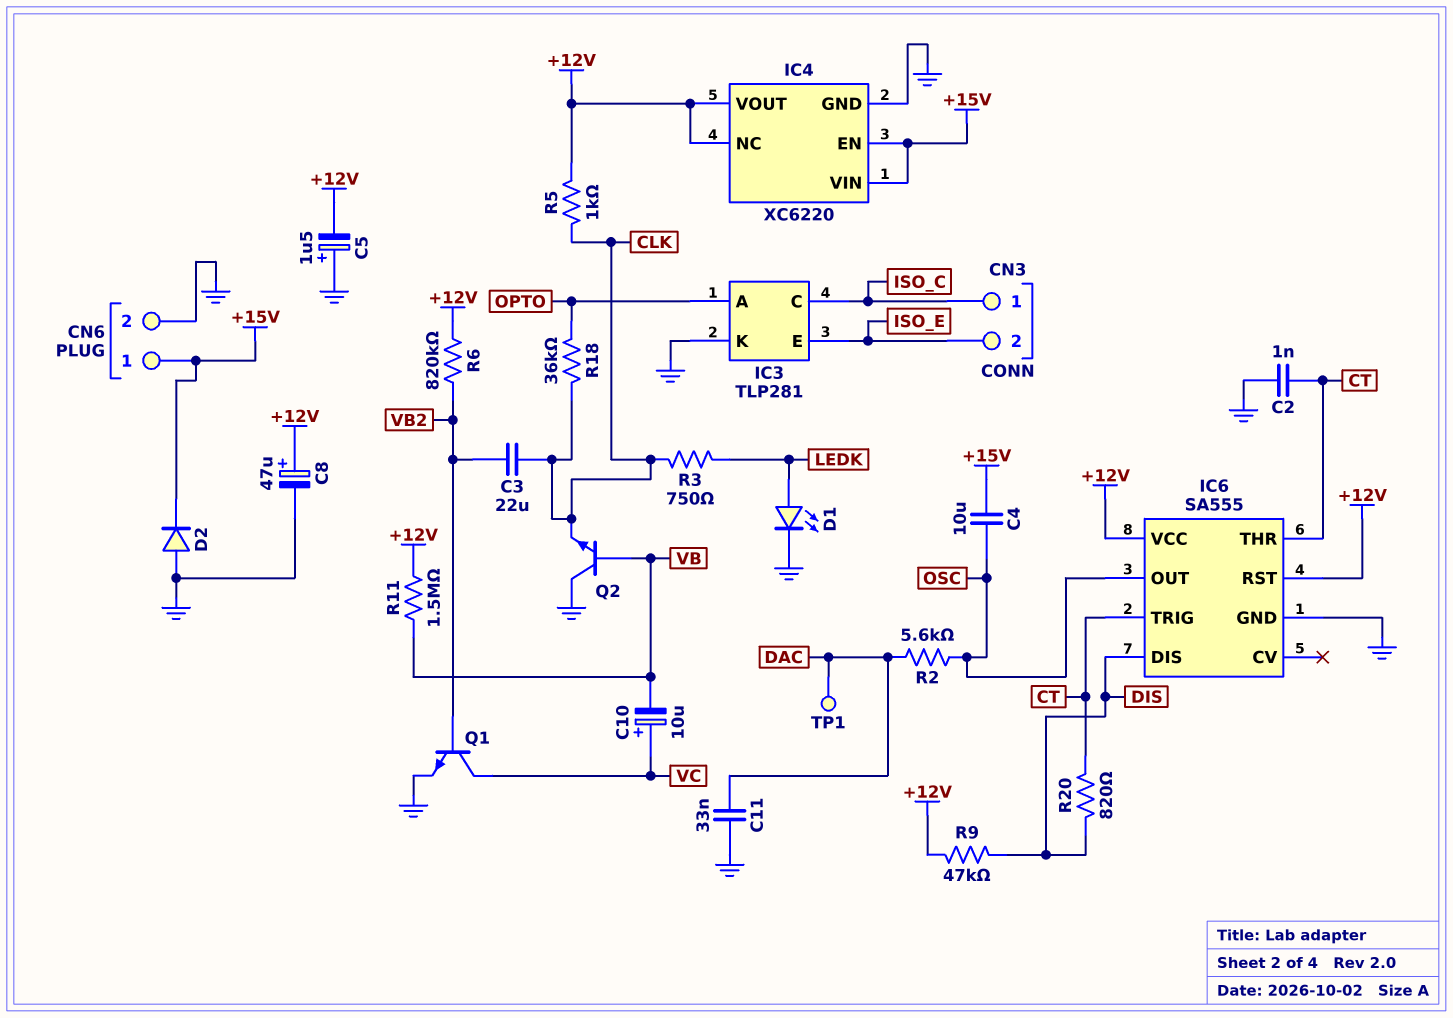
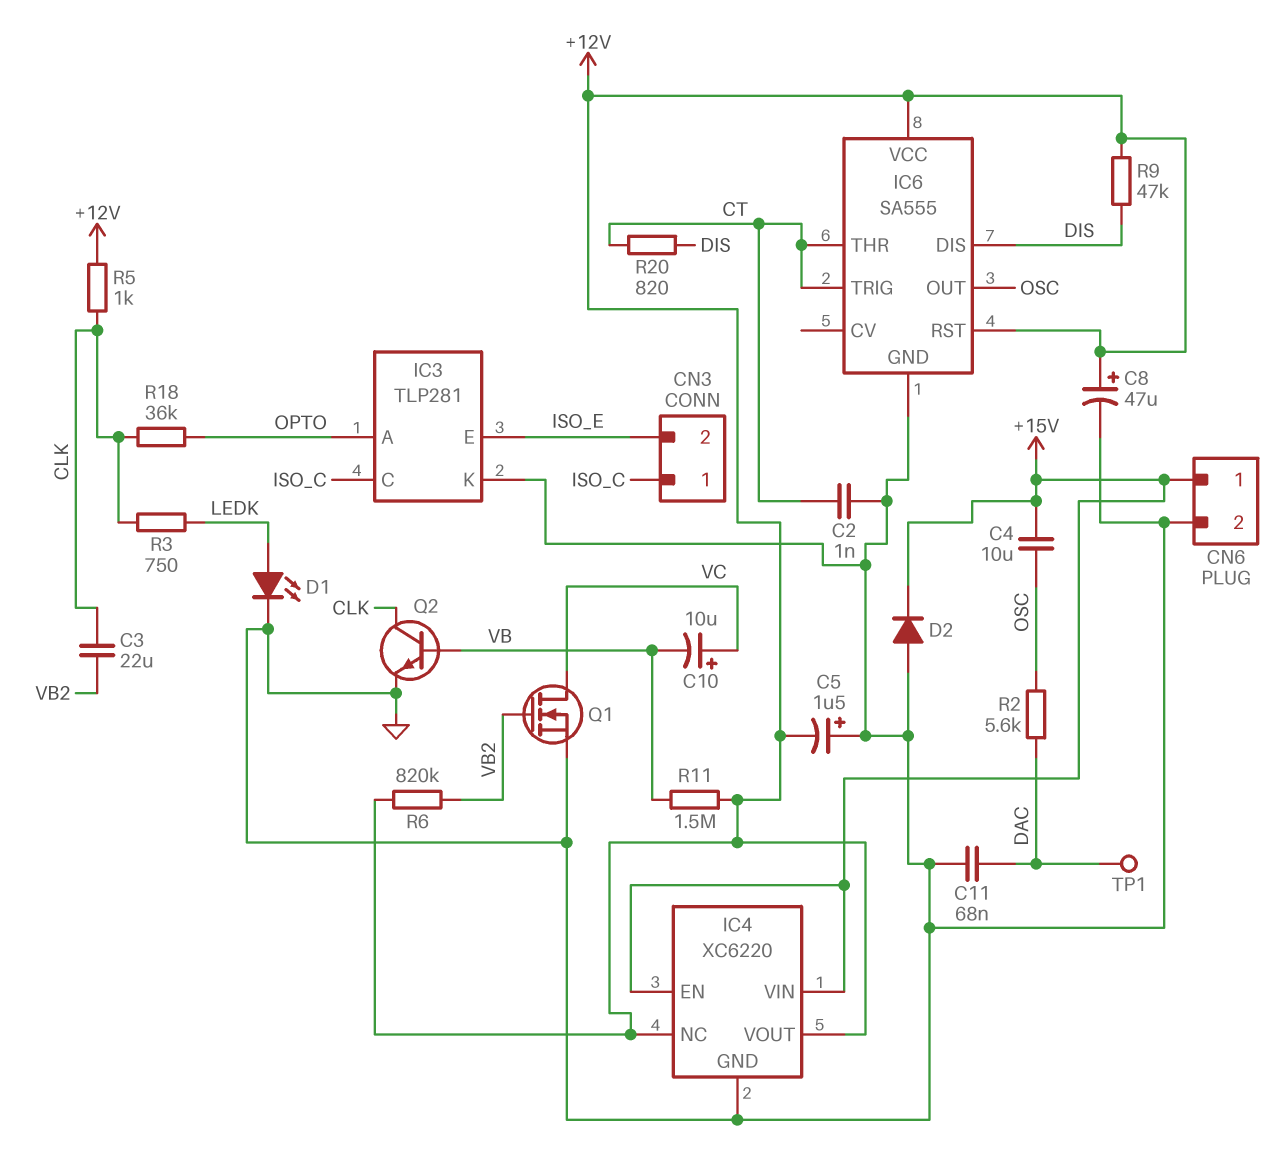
C11: 33nF (DAC, GND) -> 68nF (DAC, GND)
Q1: NPN (B VB2, C VC, E GND) -> NMOS (G VB2, D VC, S GND)
Q2: NPN (B VB, C GND, E CLK) -> NPN (B VB, C CLK, E GND)

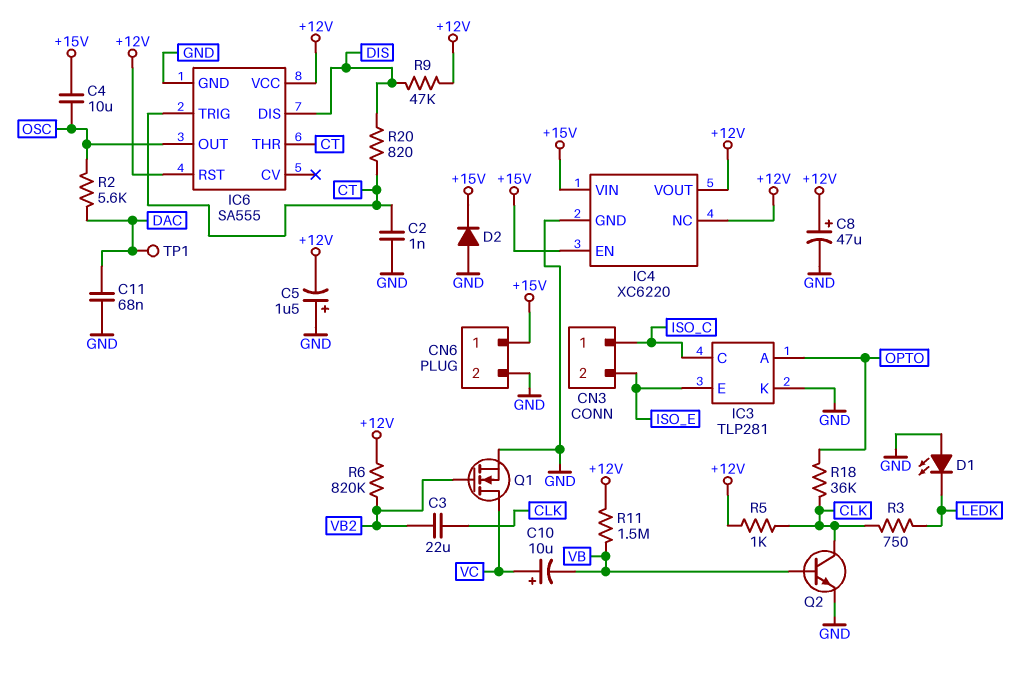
D1: LED (A LEDK, K GND) -> LED (A GND, K LEDK)

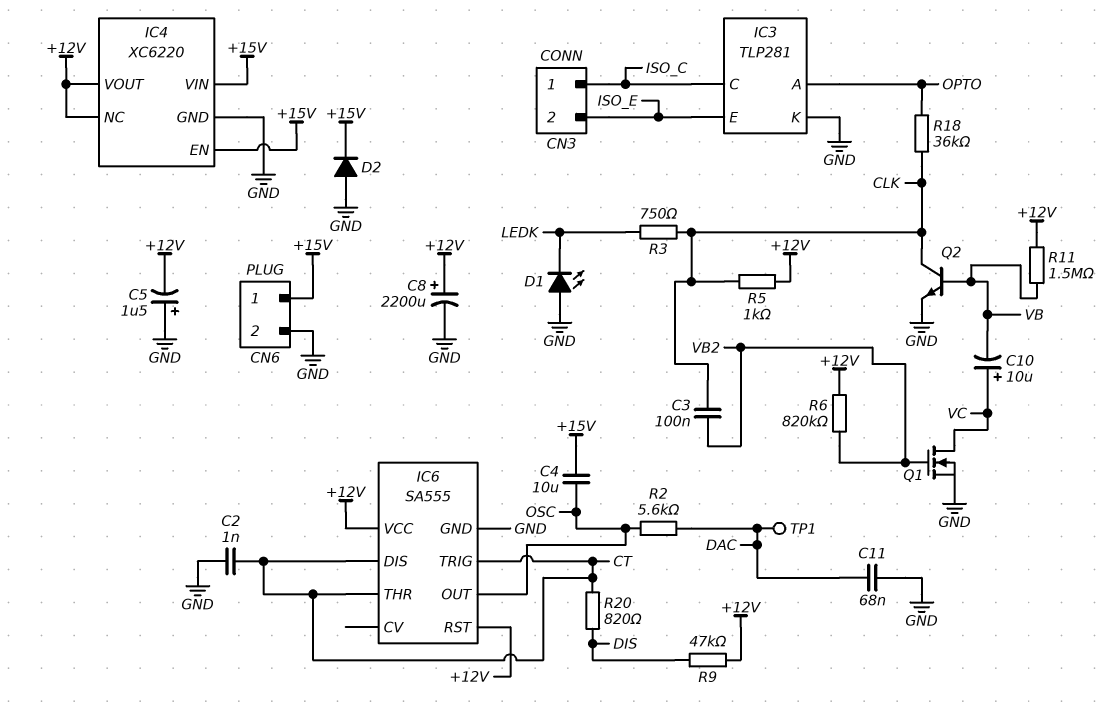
C3: 22uF (CLK, VB2) -> 100nF (CLK, VB2)
C8: 47uF (plus +12V, minus GND) -> 2200uF (plus +12V, minus GND)
IC6 pin DIS: DIS -> CT

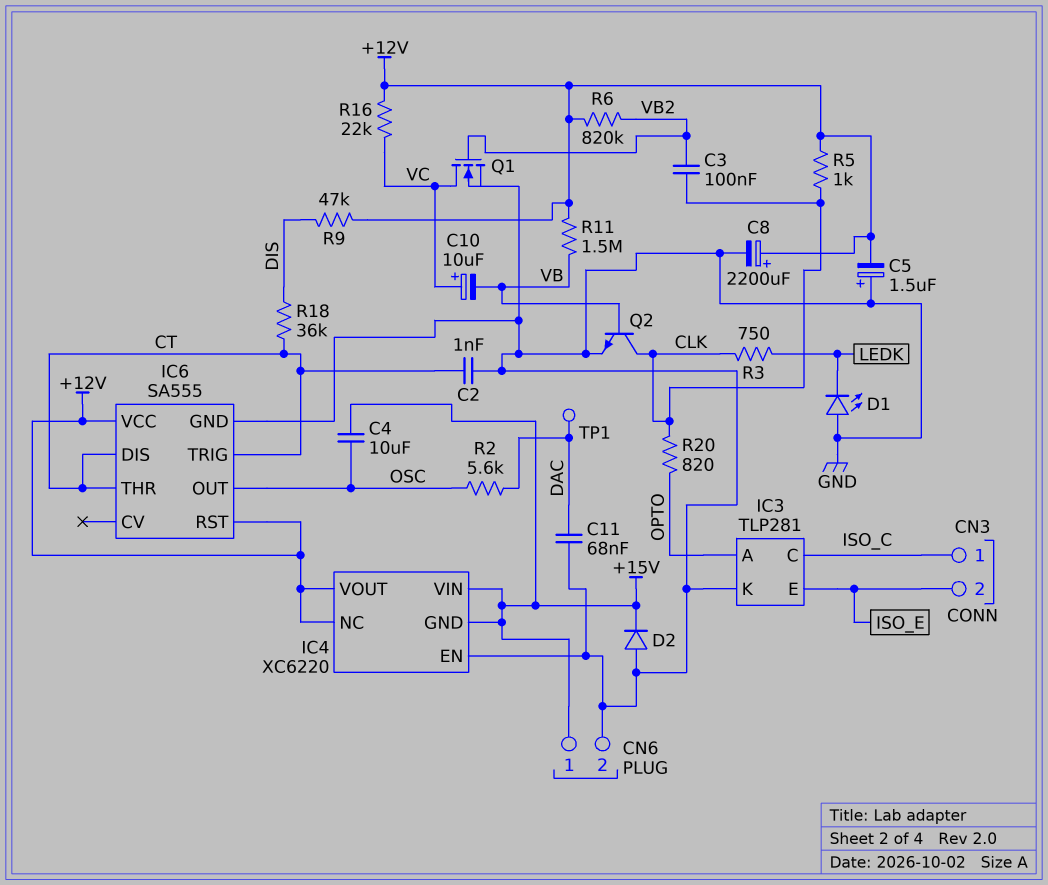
IC4 pin EN: +15V -> GND
IC4 pin GND: GND -> +15V
R16: none -> 22k (+12V, VC)
R18: 36k (CLK, OPTO) -> 36k (CT, DIS)
R20: 820 (CT, DIS) -> 820 (CLK, OPTO)

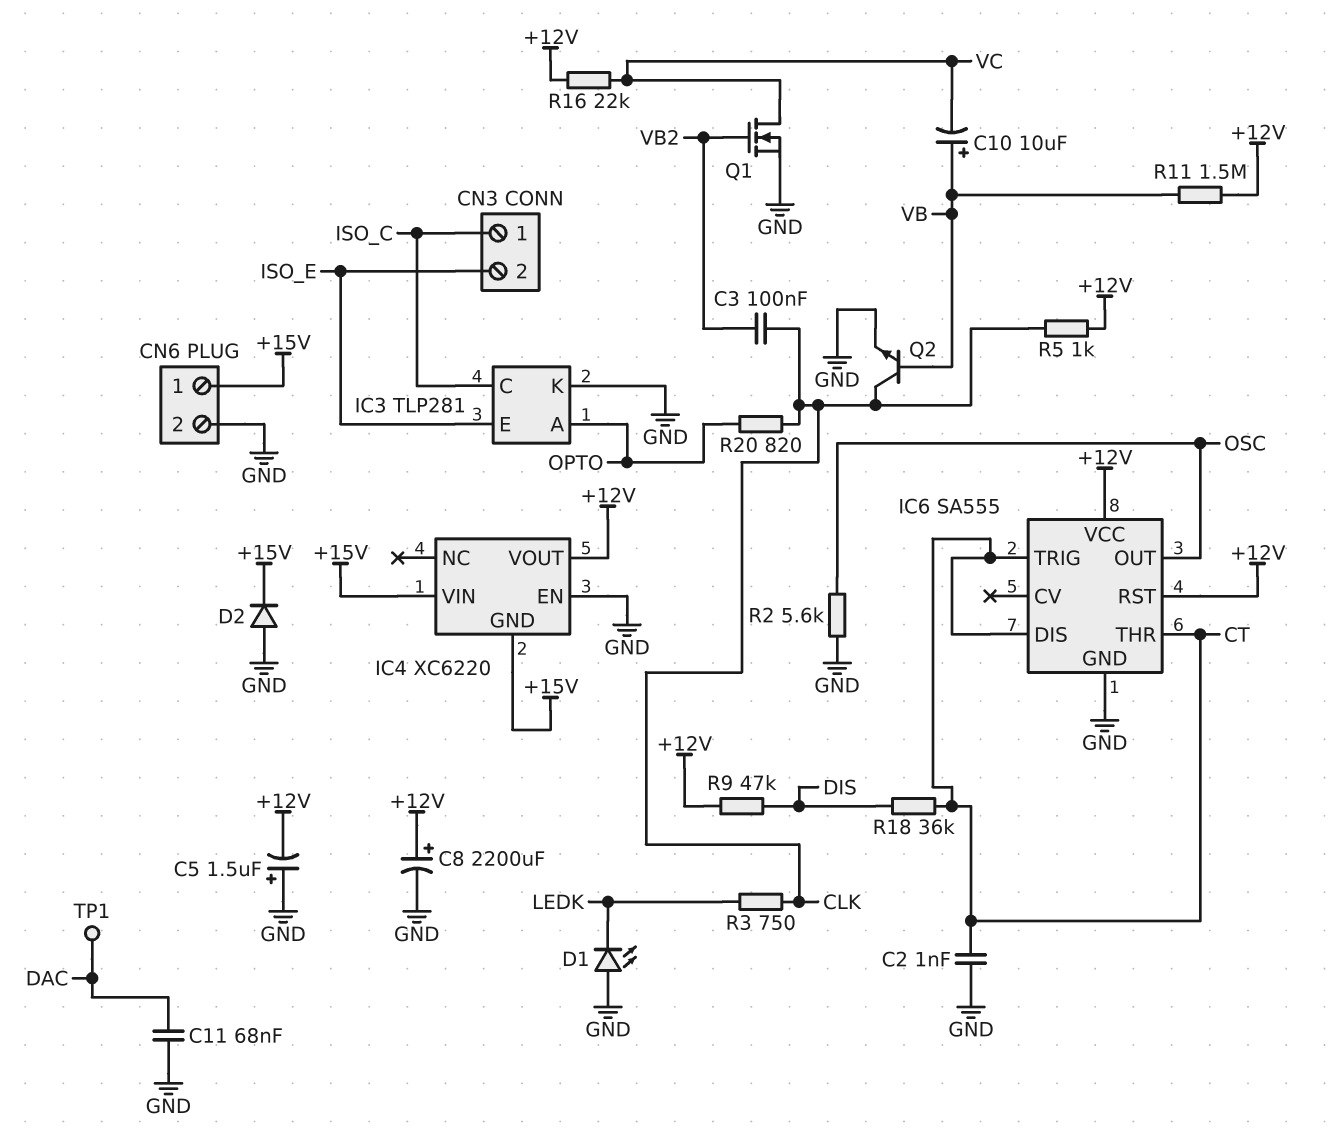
C4: 10uF (+15V, OSC) -> none
C10: 10uF (plus VC, minus VB) -> 10uF (plus VB, minus VC)
IC4 pin NC: +12V -> none
R2: 5.6k (DAC, OSC) -> 5.6k (GND, OSC)
R6: 820k (+12V, VB2) -> none

